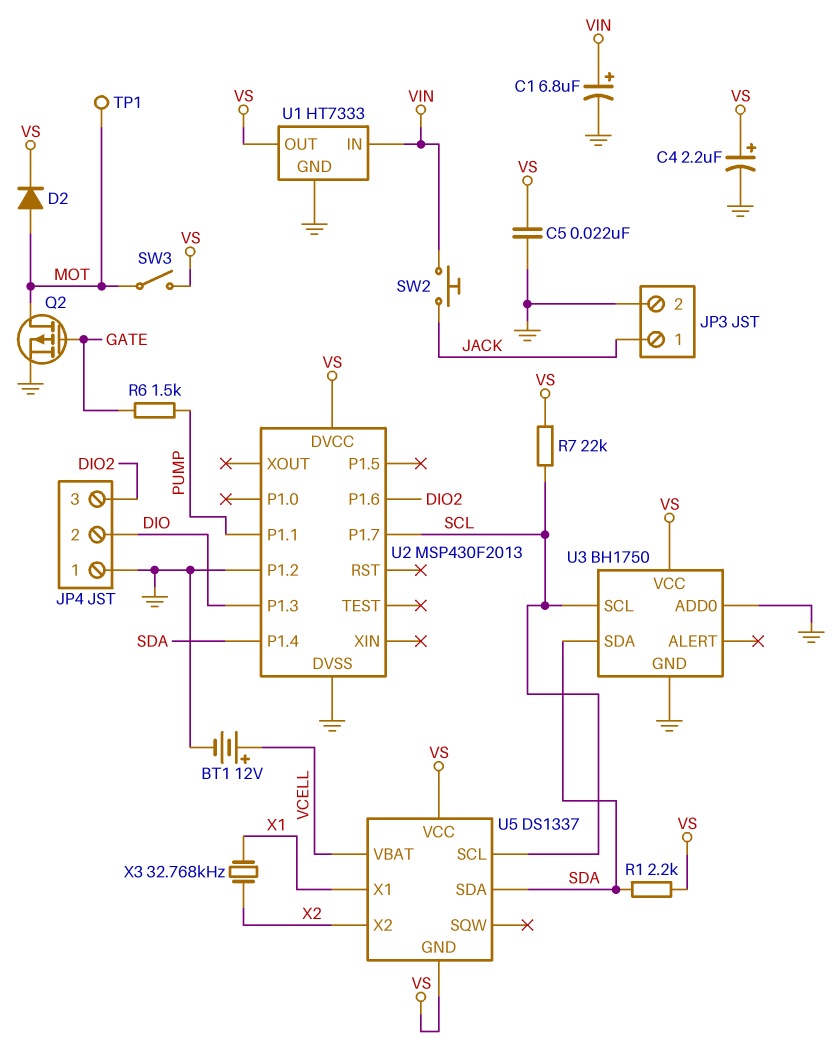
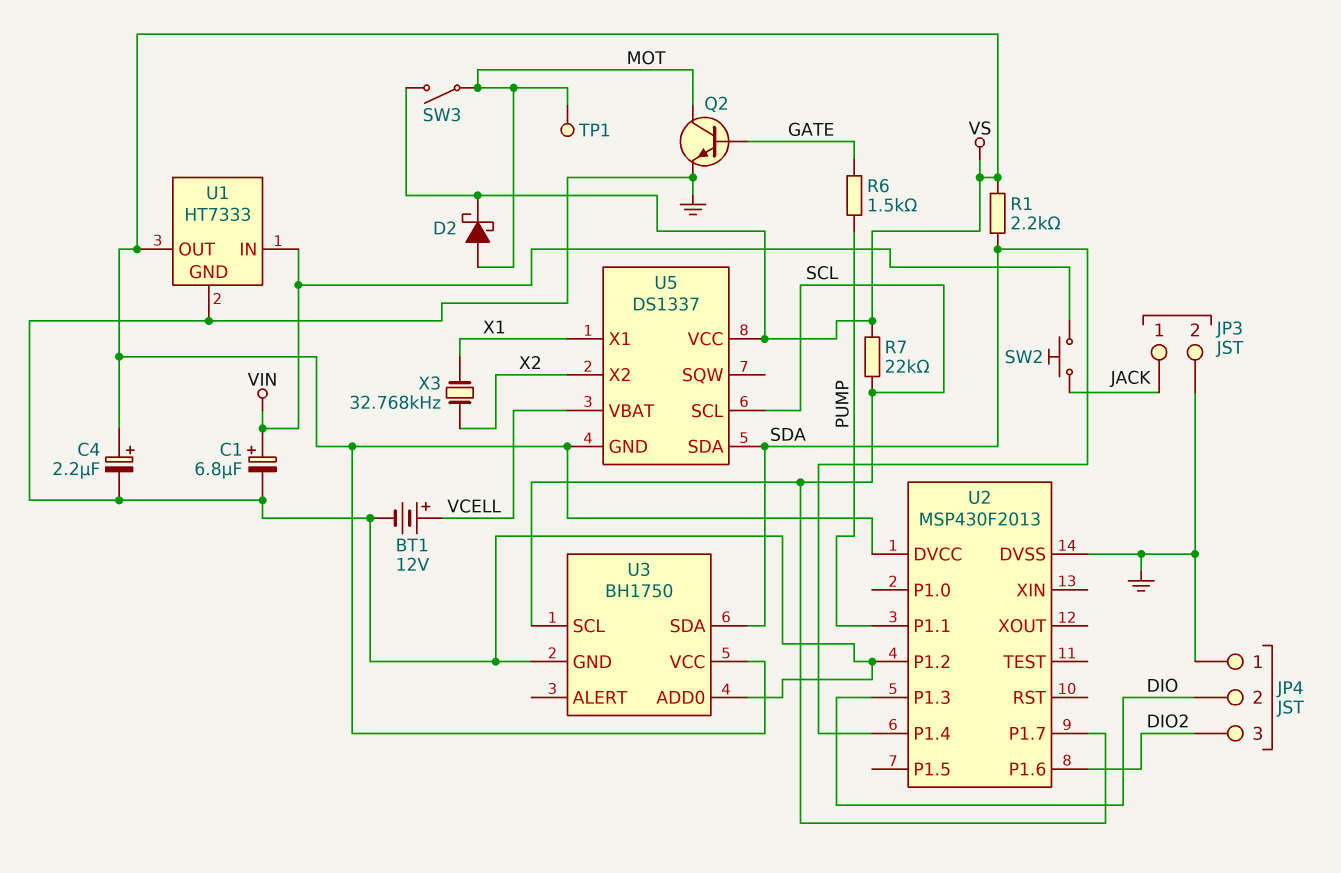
C5: 22nF (GND, VS) -> none
D2: diode (A MOT, K VS) -> schottky (A MOT, K VS)
Q2: PMOS (G GATE, D MOT, S GND) -> NPN (B GATE, C MOT, E GND)

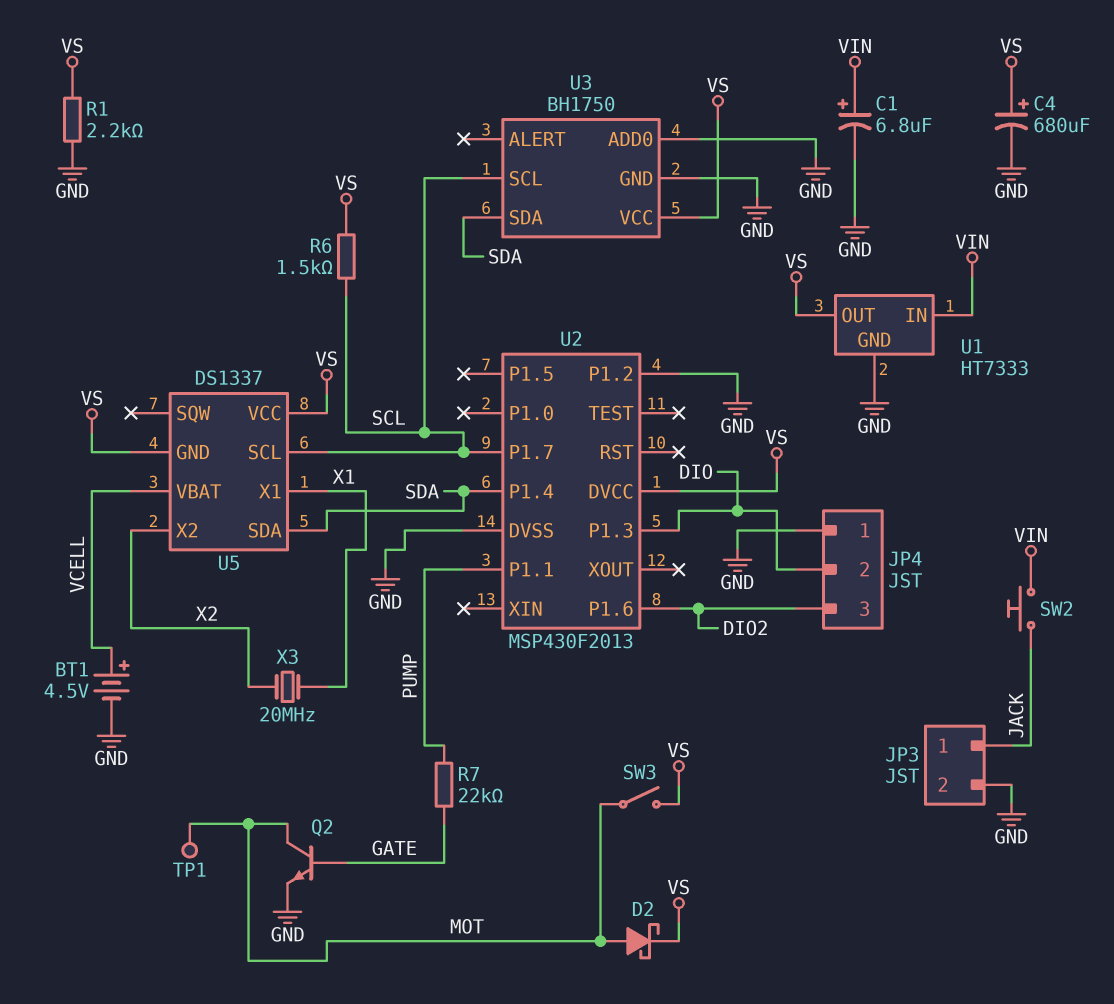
BT1: 12V (plus VCELL, minus GND) -> 4.5V (plus VCELL, minus GND)
C4: 2.2uF (plus VS, minus GND) -> 680uF (plus VS, minus GND)
R1: 2.2k (SDA, VS) -> 2.2k (GND, VS)
R6: 1.5k (GATE, PUMP) -> 1.5k (SCL, VS)
R7: 22k (SCL, VS) -> 22k (GATE, PUMP)
X3: 32.768kHz (X1, X2) -> 20MHz (X1, X2)

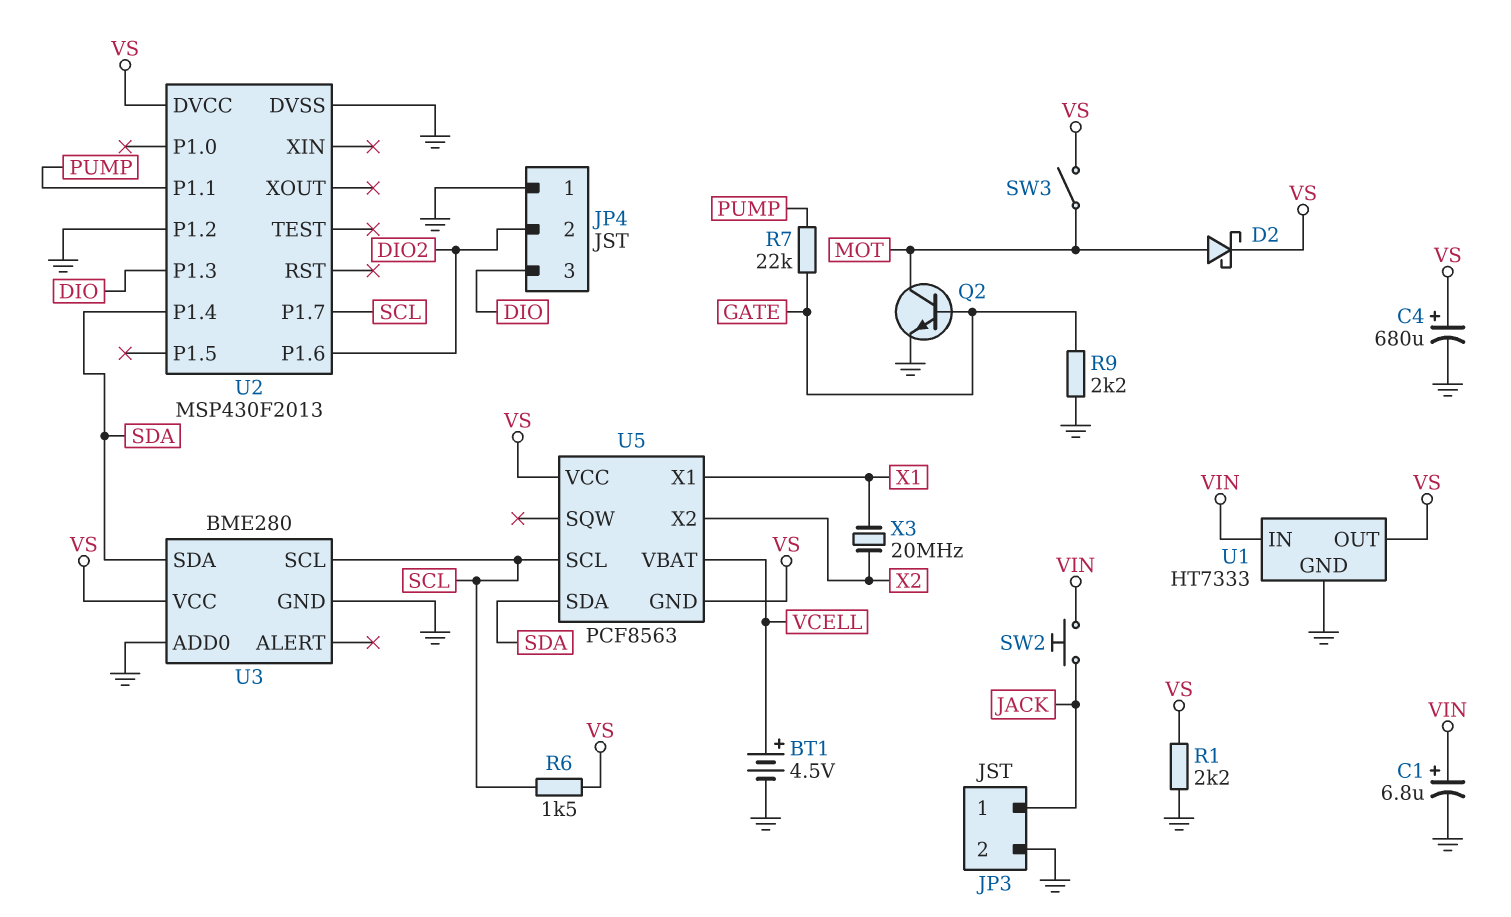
JP4 pin 2: DIO -> DIO2
JP4 pin 3: DIO2 -> DIO
R9: none -> 2.2k (GATE, GND)
TP1: test point (MOT) -> none
U3: BH1750 -> BME280
U5: DS1337 -> PCF8563

